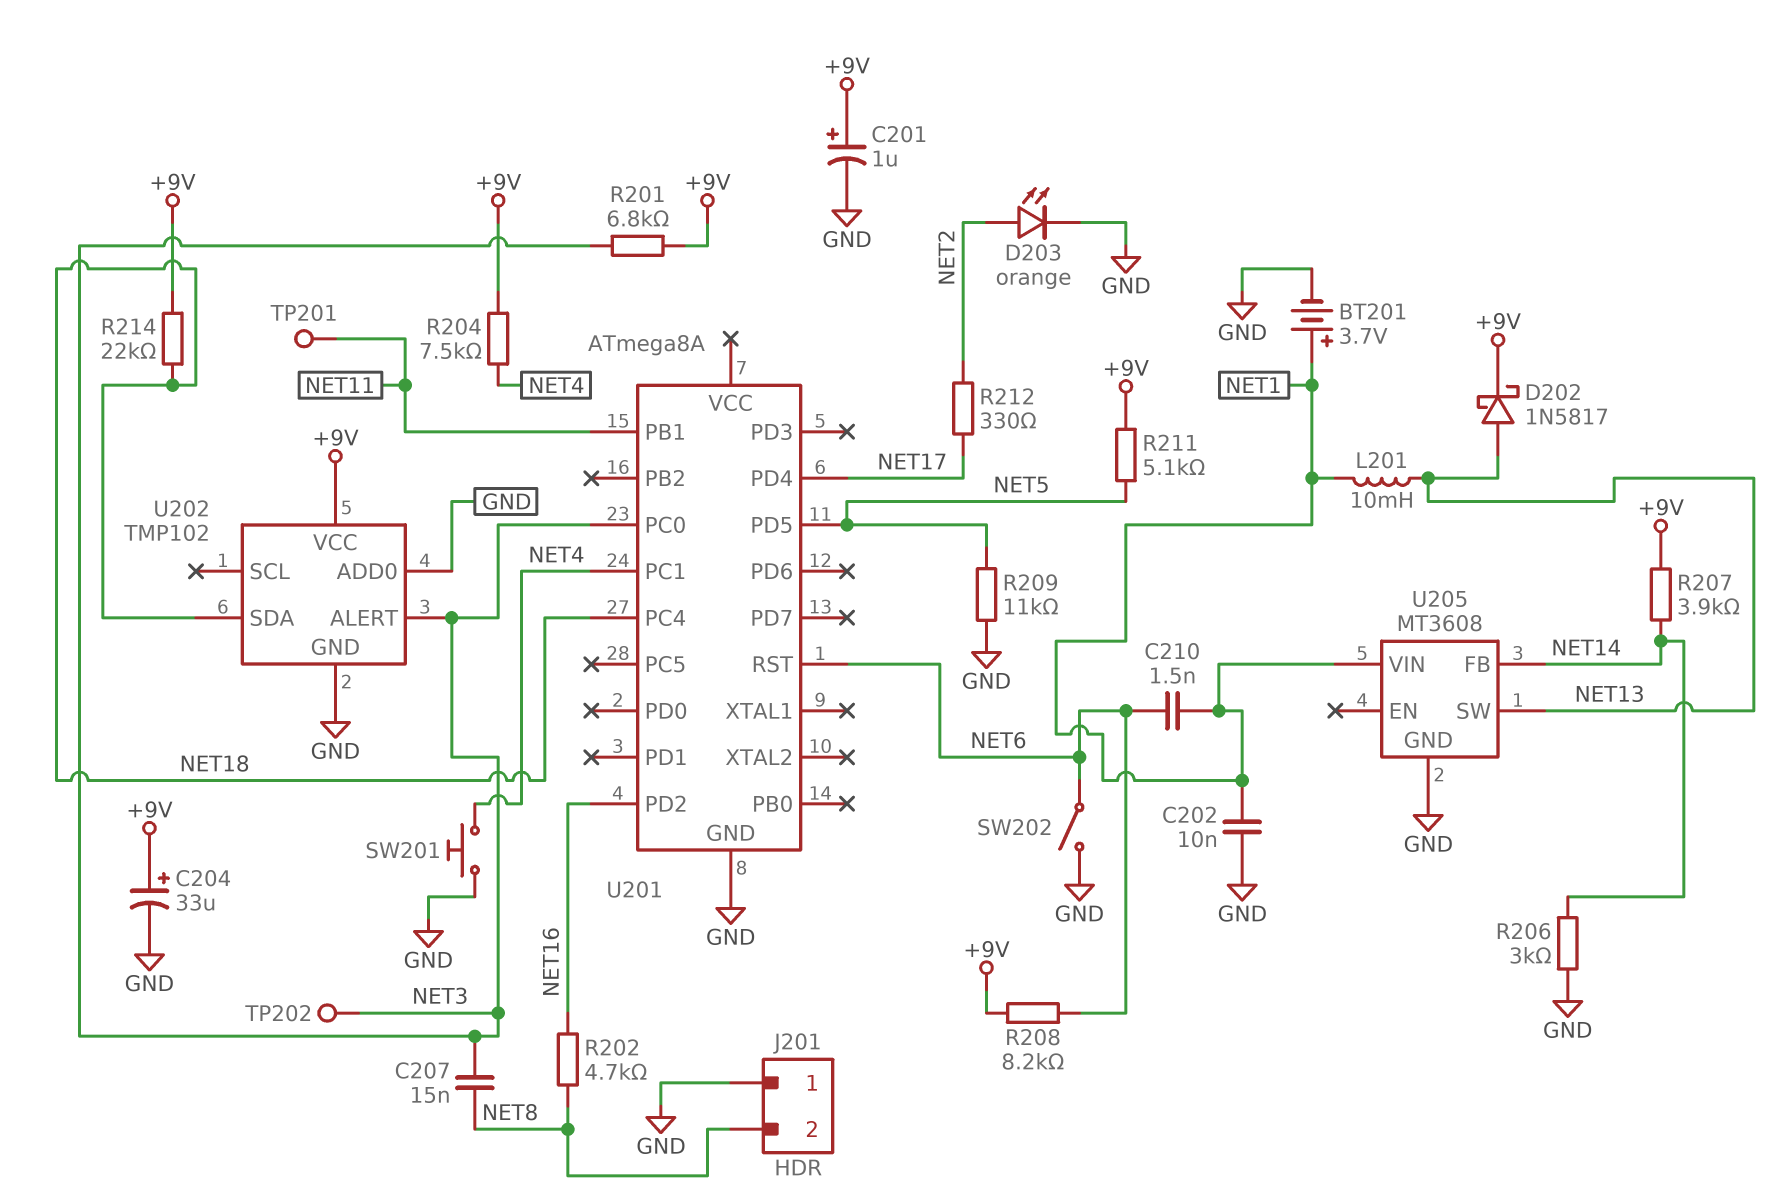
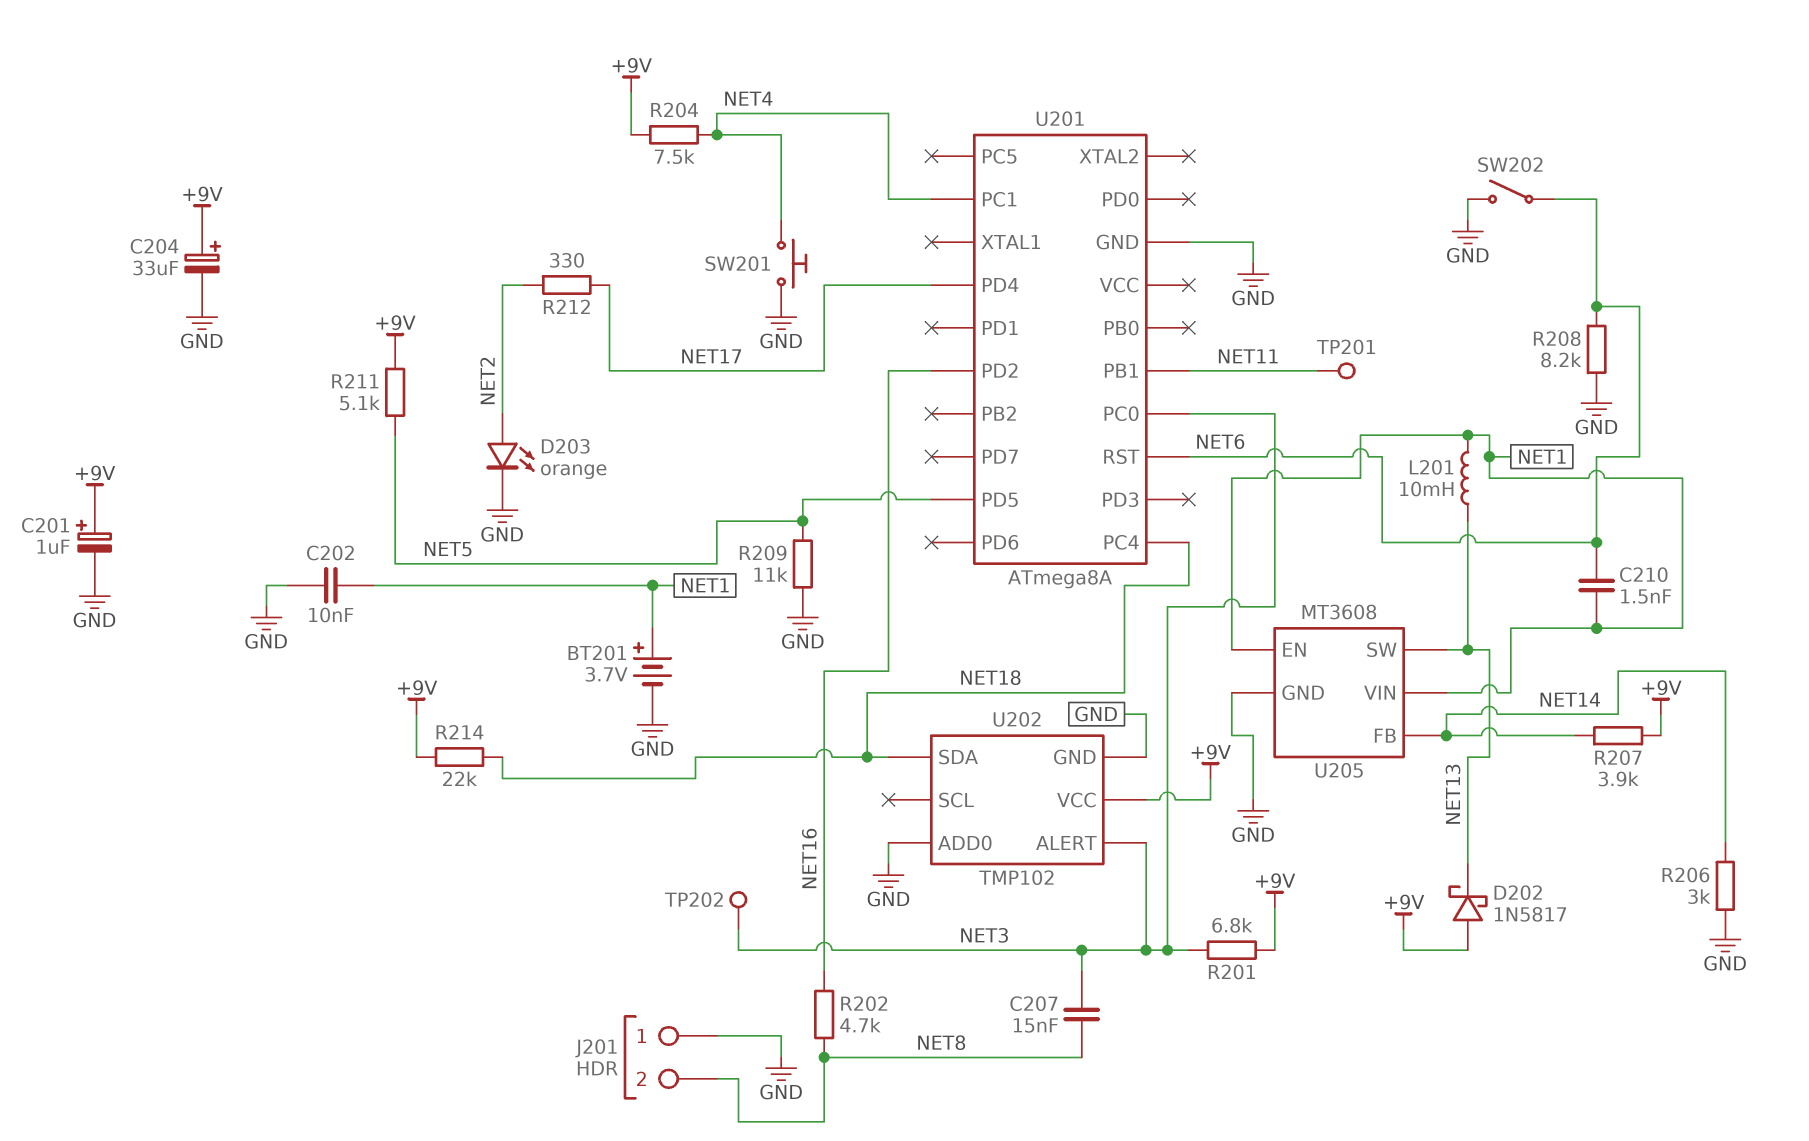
D202: schottky 1N5817 (A NET13, K +9V) -> schottky 1N5817 (A +9V, K NET13)
R208: 8.2k (+9V, NET6) -> 8.2k (GND, NET6)
U205 pin EN: none -> NET1

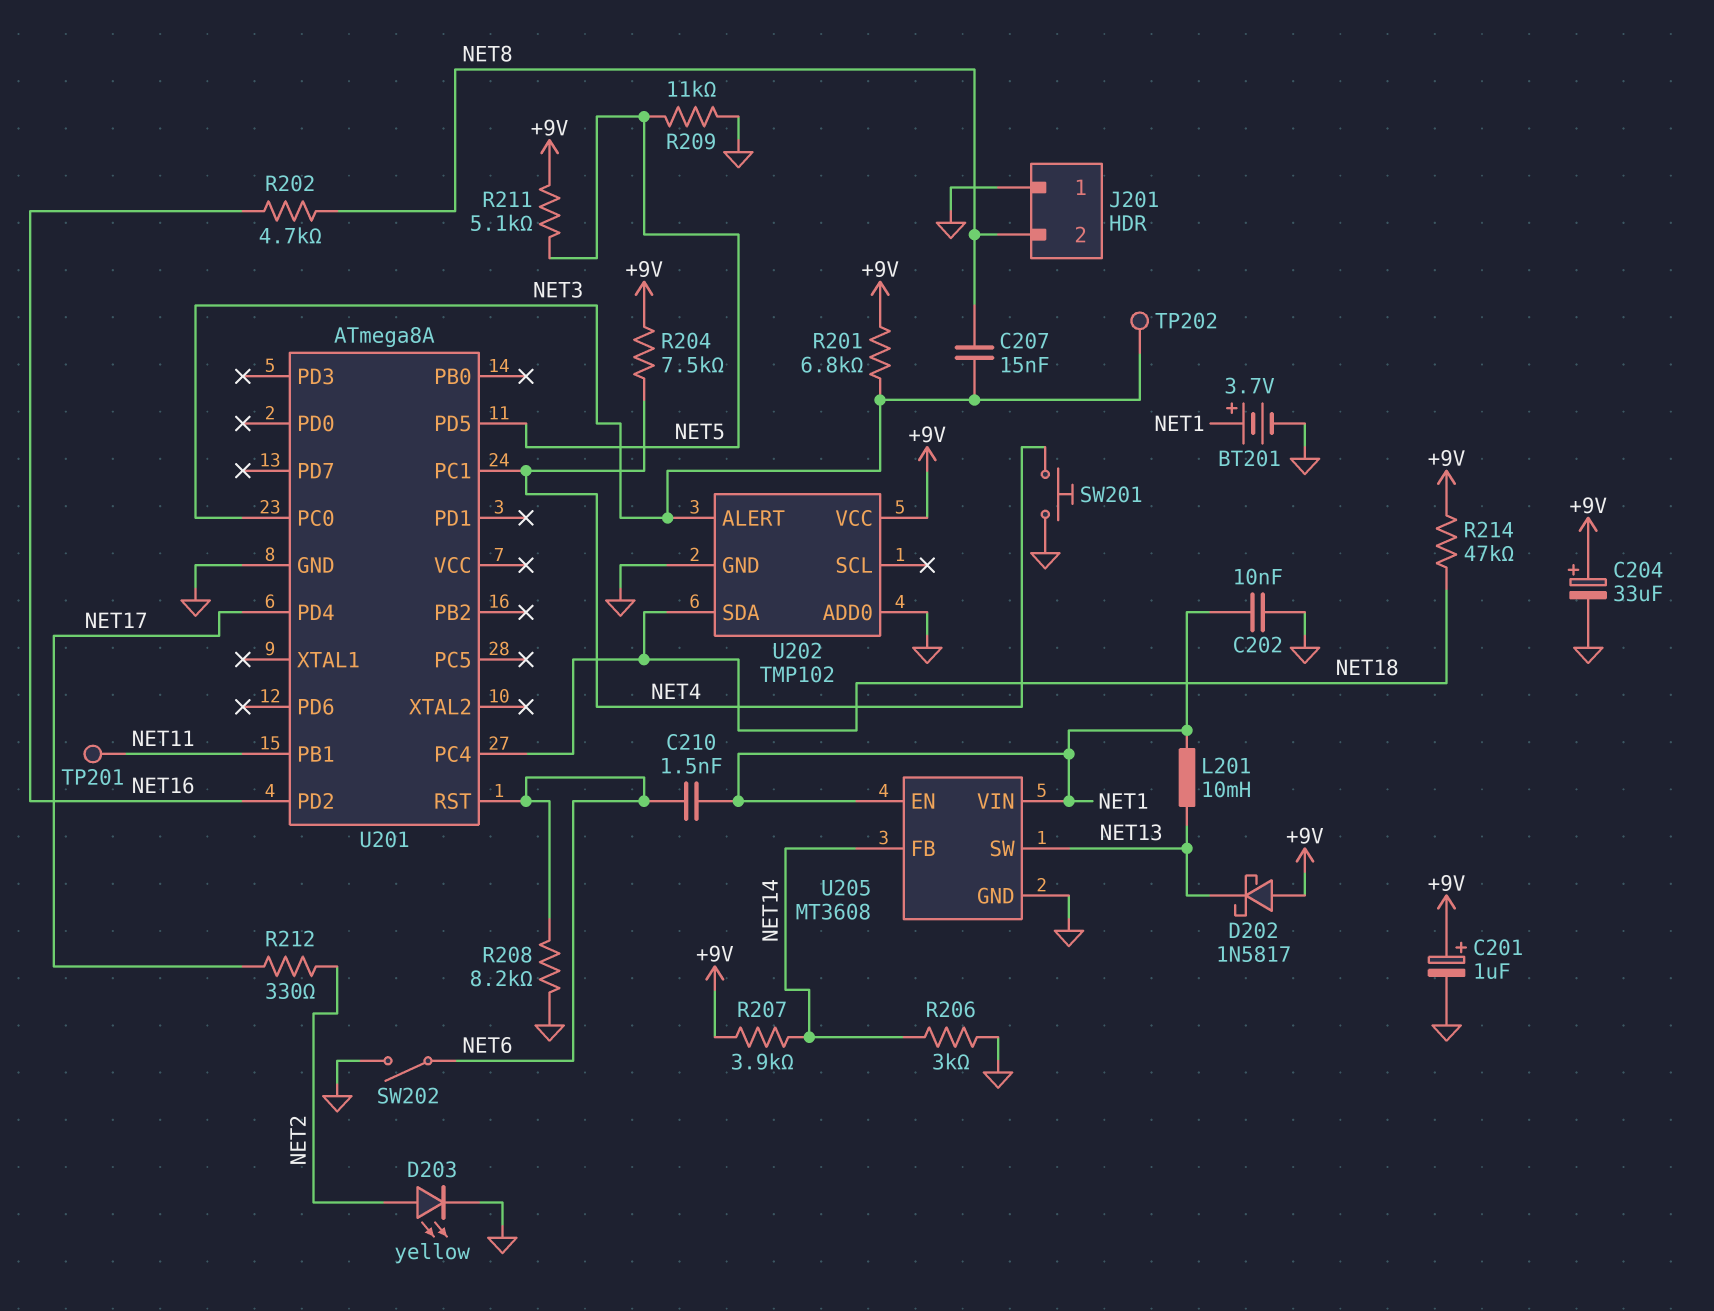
D203: LED orange (A NET2, K GND) -> LED yellow (A NET2, K GND)
R214: 22k (+9V, NET18) -> 47k (+9V, NET18)

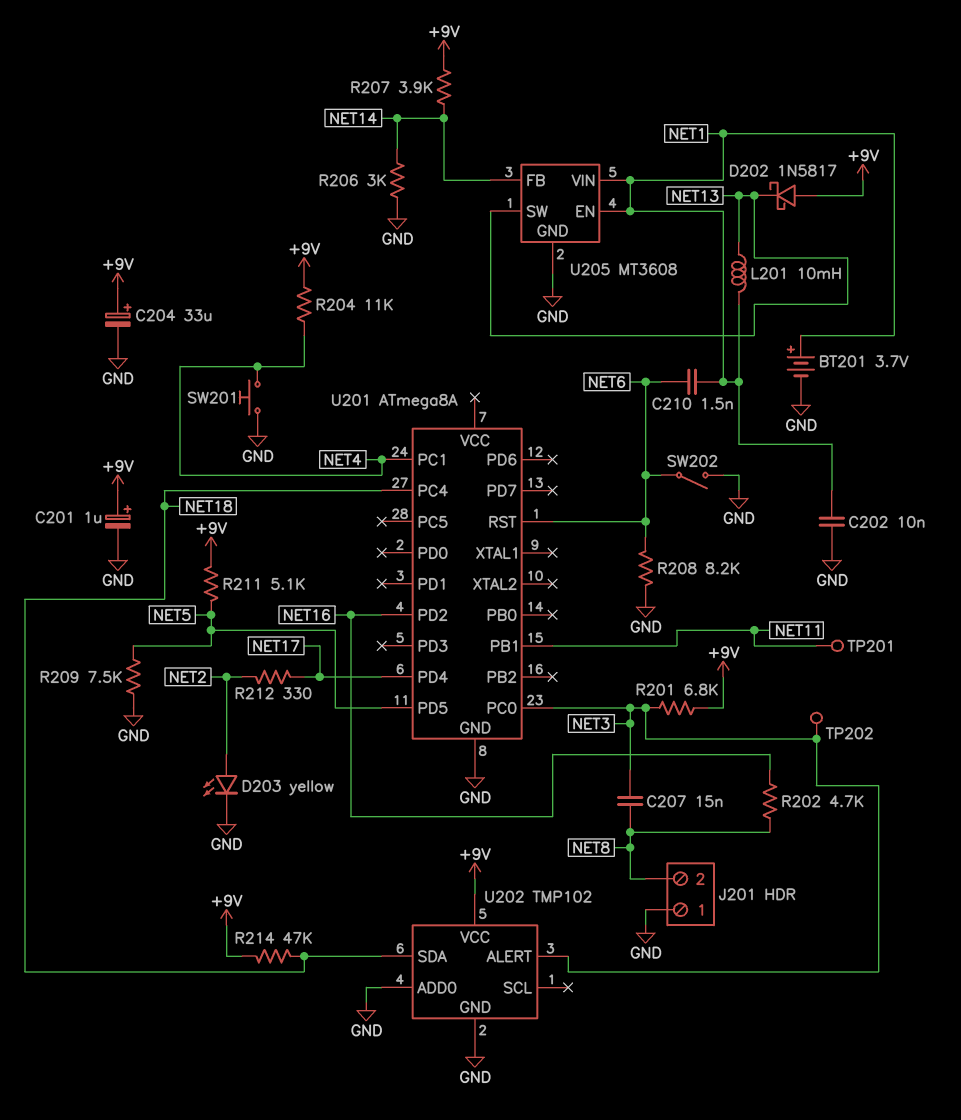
R204: 7.5k (+9V, NET4) -> 11k (+9V, NET4)
R209: 11k (GND, NET5) -> 7.5k (GND, NET5)

